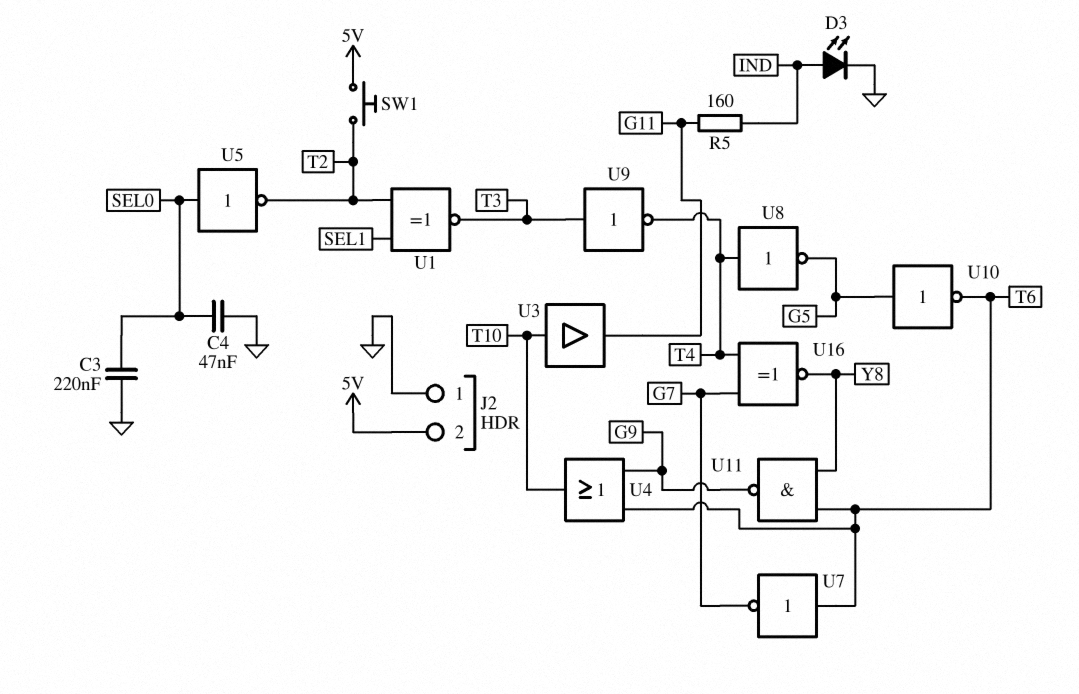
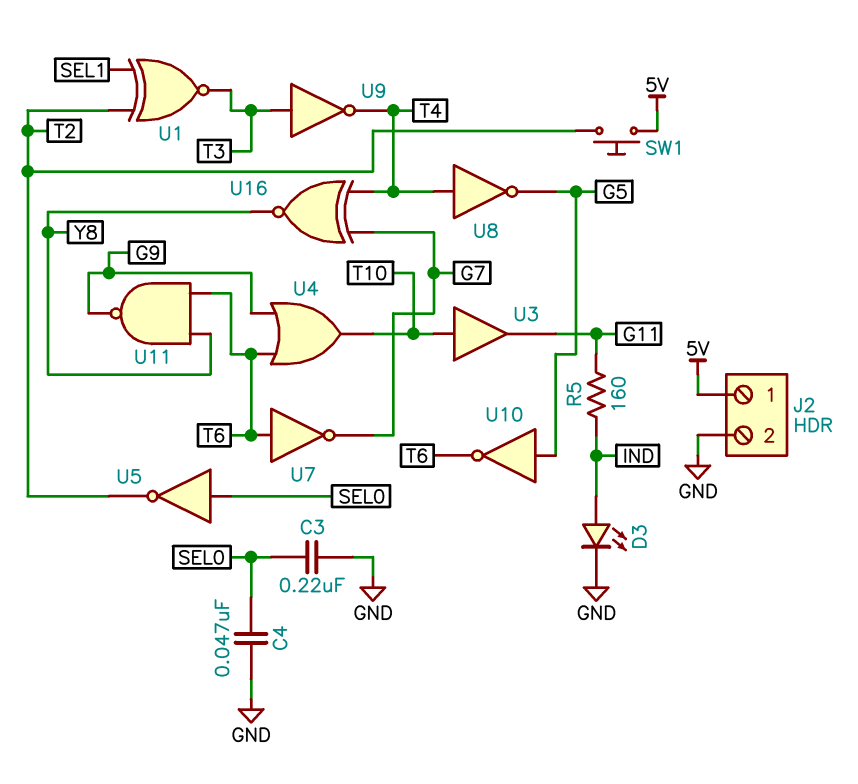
J2 pin 1: GND -> 5V
J2 pin 2: 5V -> GND

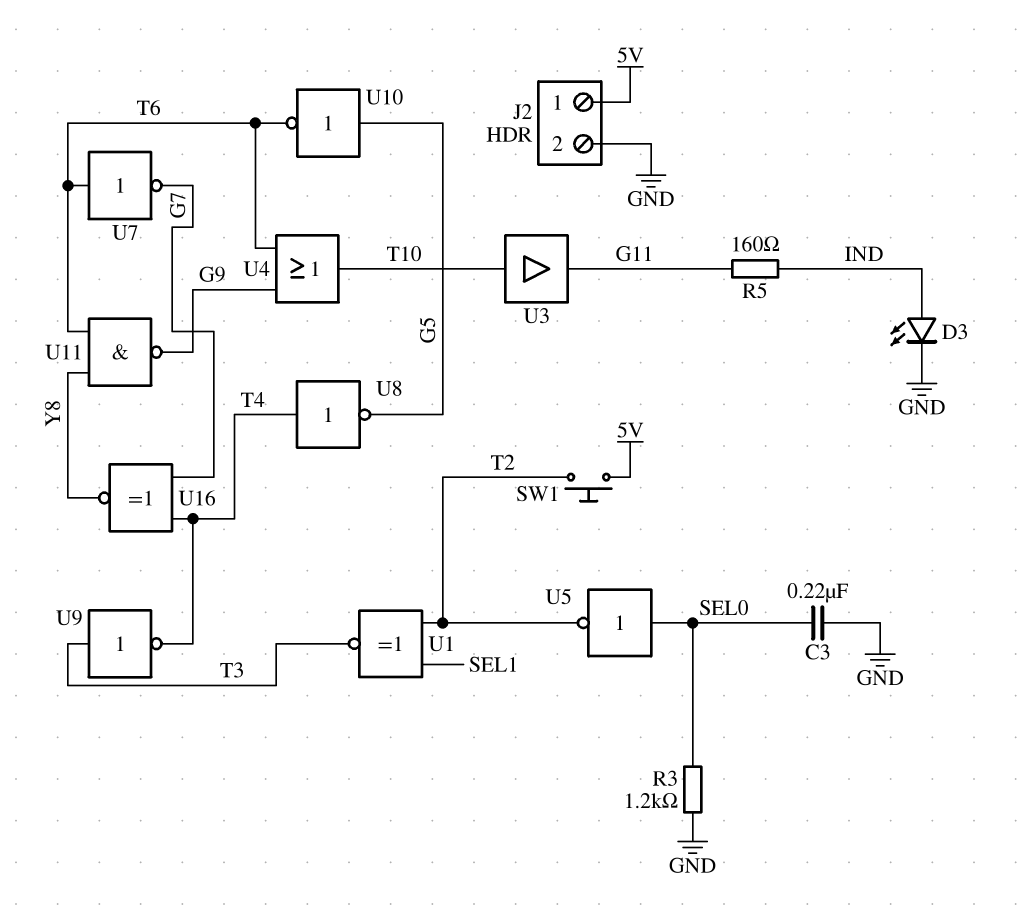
C4: 47nF (GND, SEL0) -> none
R3: none -> 1.2k (GND, SEL0)

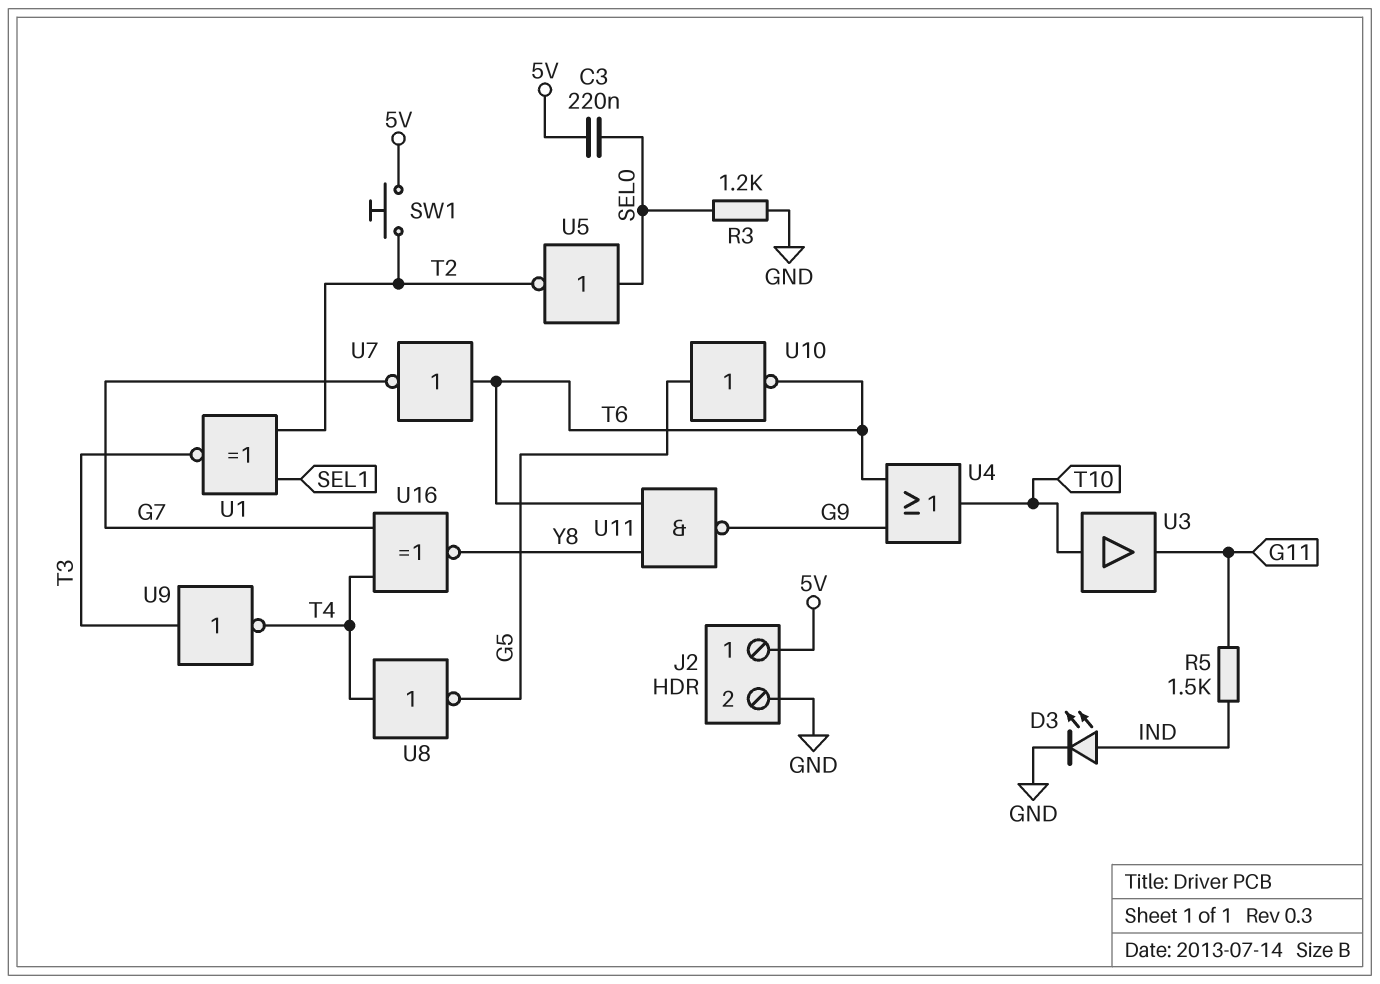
C3: 220nF (GND, SEL0) -> 220nF (5V, SEL0)
R5: 160 (G11, IND) -> 1.5k (G11, IND)

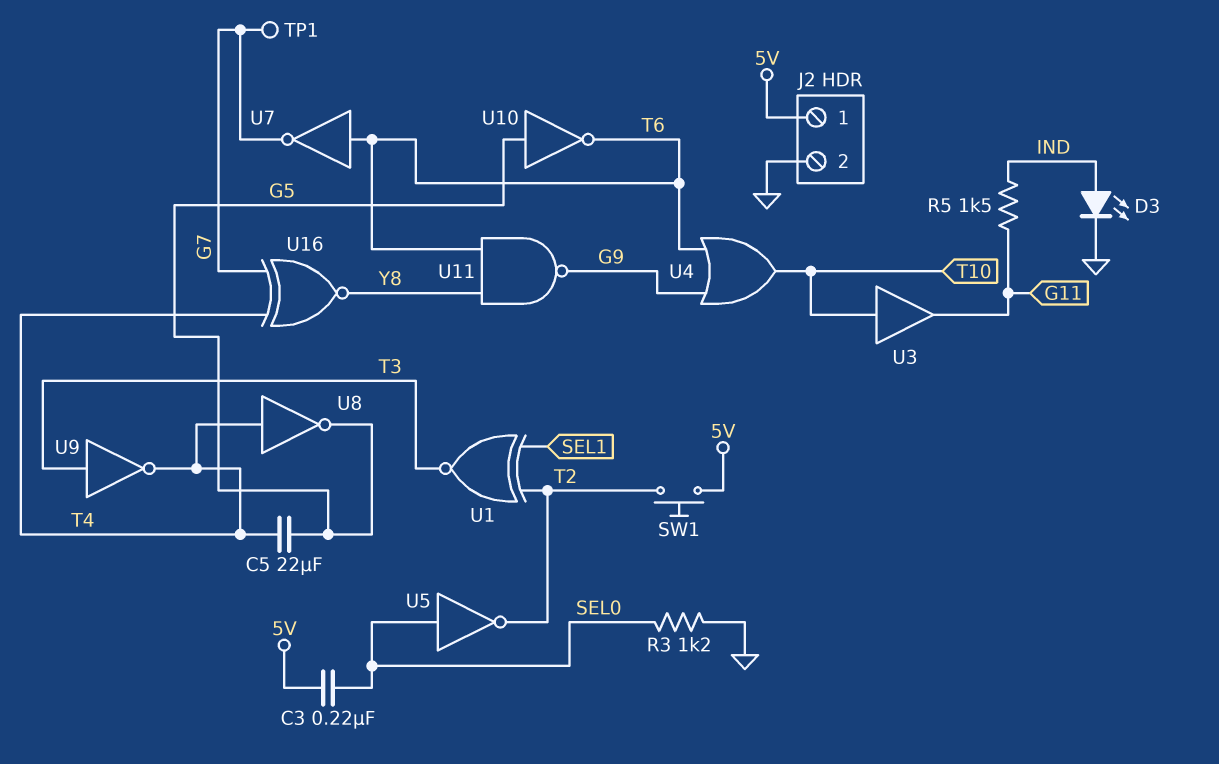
C5: none -> 22uF (G5, T4)
TP1: none -> test point (G7)

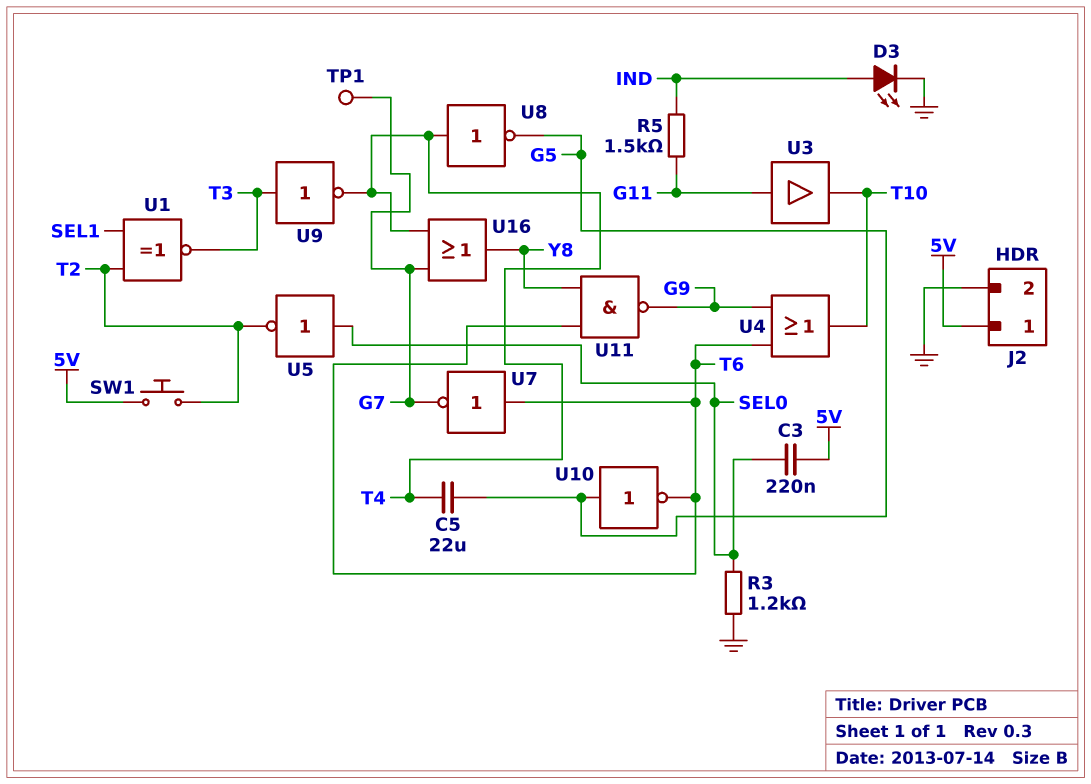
U3: buffer (in T10, out G11) -> buffer (in G11, out T10)
U16: XNOR (in G7, in T4, out Y8) -> OR (in G7, in T4, out Y8)

